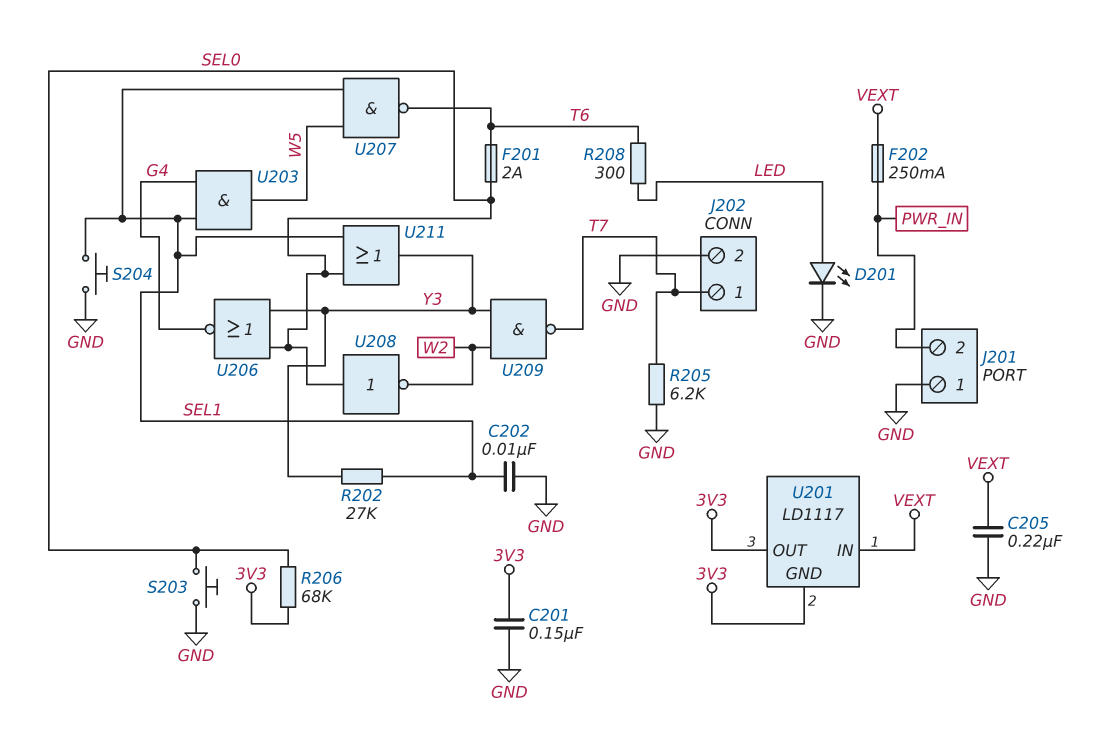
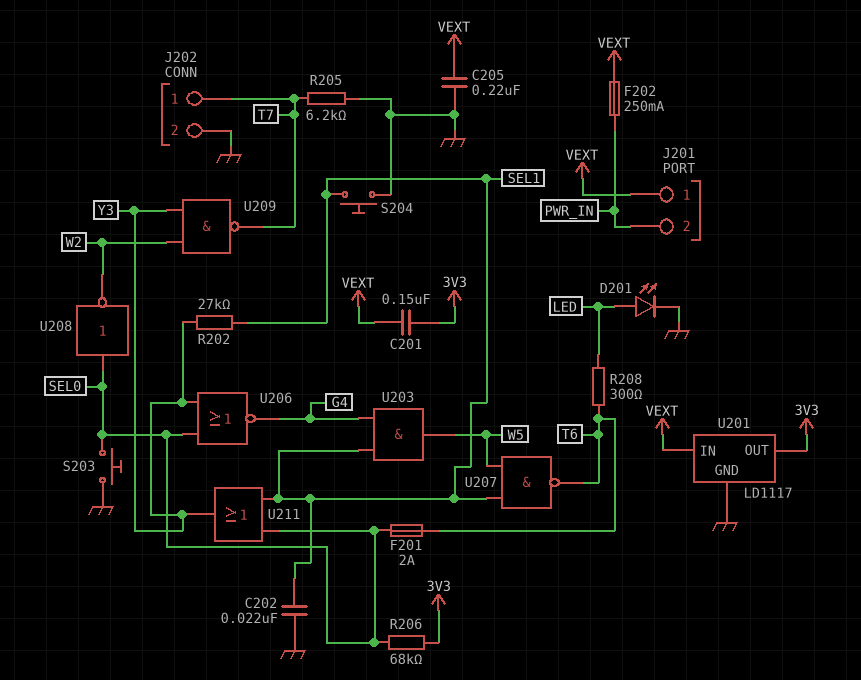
C201: 150nF (3V3, GND) -> 150nF (3V3, VEXT)
C202: 10nF (GND, SEL1) -> 22nF (GND, SEL1)
J201 pin 1: GND -> VEXT
U201 pin GND: 3V3 -> GND

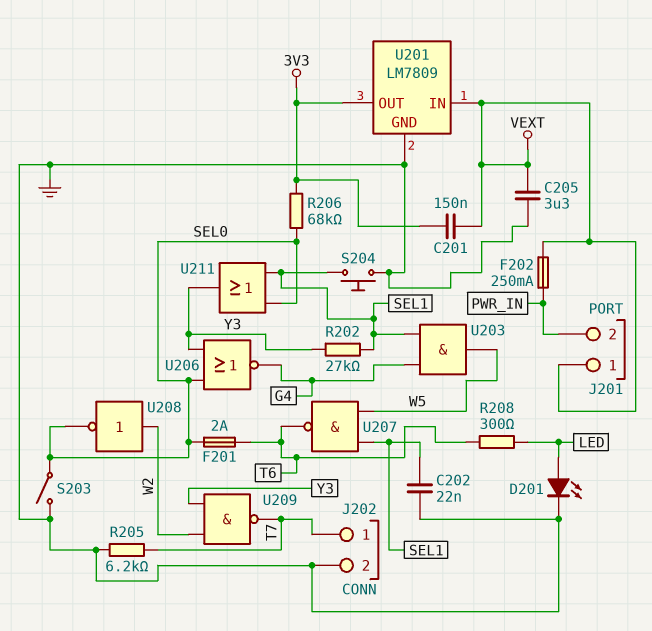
C205: 220nF (GND, VEXT) -> 3.3uF (GND, VEXT)
S203: button (GND, SEL0) -> switch (GND, SEL0)
U201: LD1117 -> LM7809
U208: NOT (in SEL0, out W2) -> NOT (in W2, out SEL0)

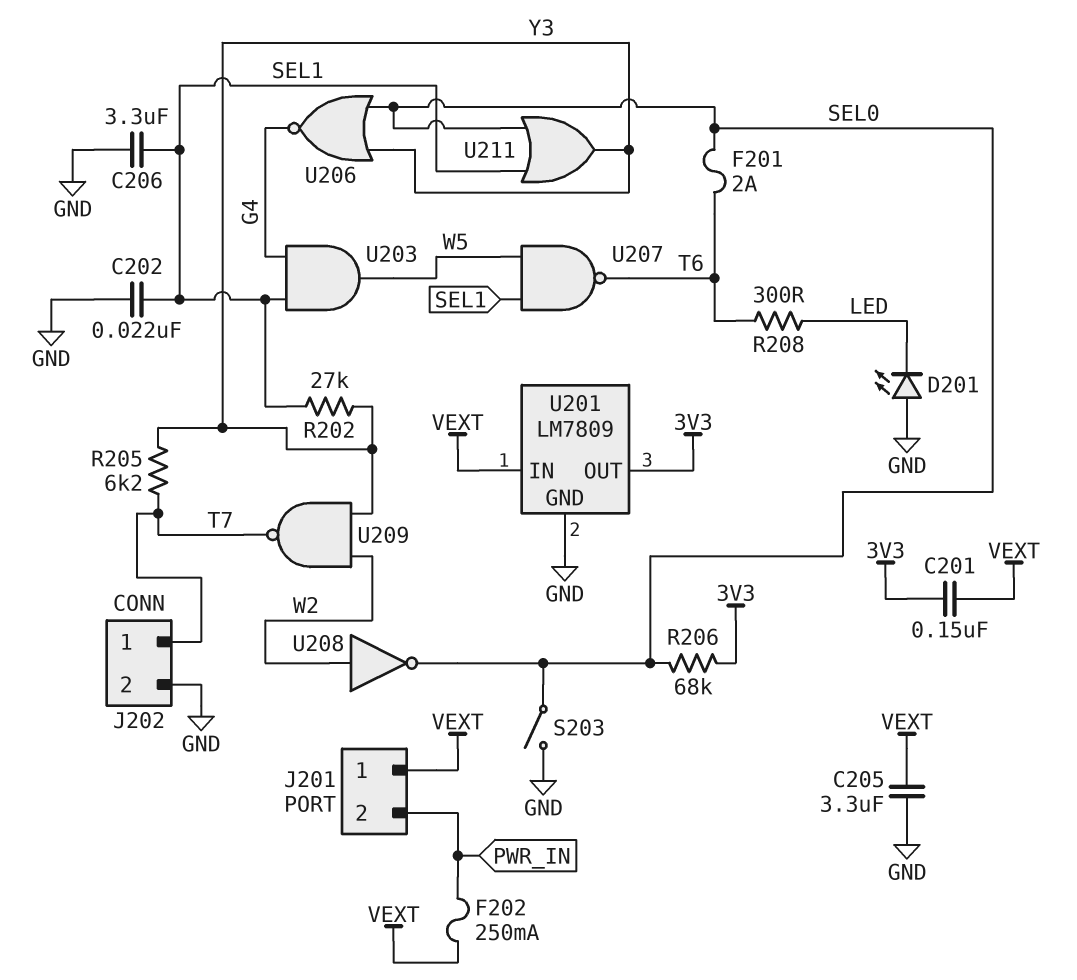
C206: none -> 3.3uF (GND, SEL1)
D201: LED (A LED, K GND) -> LED (A GND, K LED)
R205: 6.2k (GND, T7) -> 6.2k (T7, Y3)
S204: button (GND, SEL1) -> none

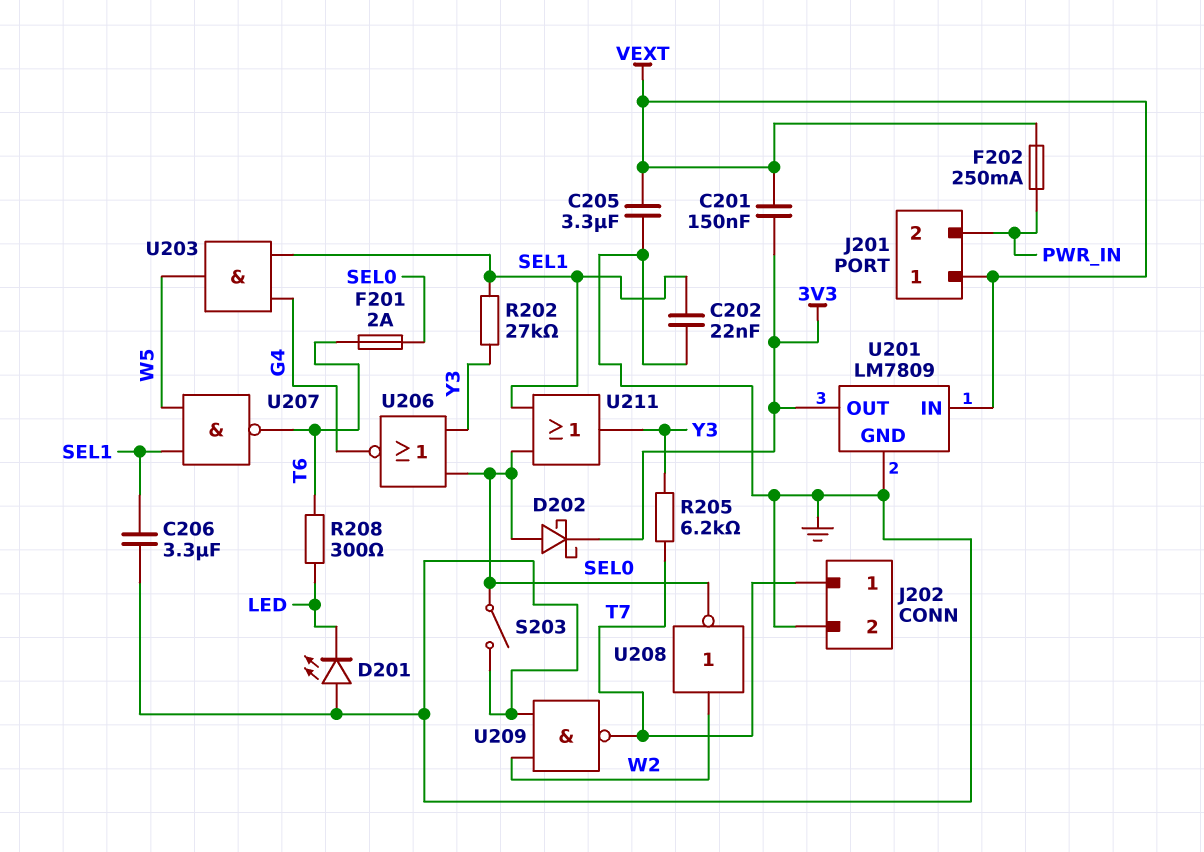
D202: none -> schottky (A SEL0, K 3V3)
R206: 68k (3V3, SEL0) -> none
U209: NAND (in W2, in Y3, out T7) -> NAND (in GND, in W2, out T7)

